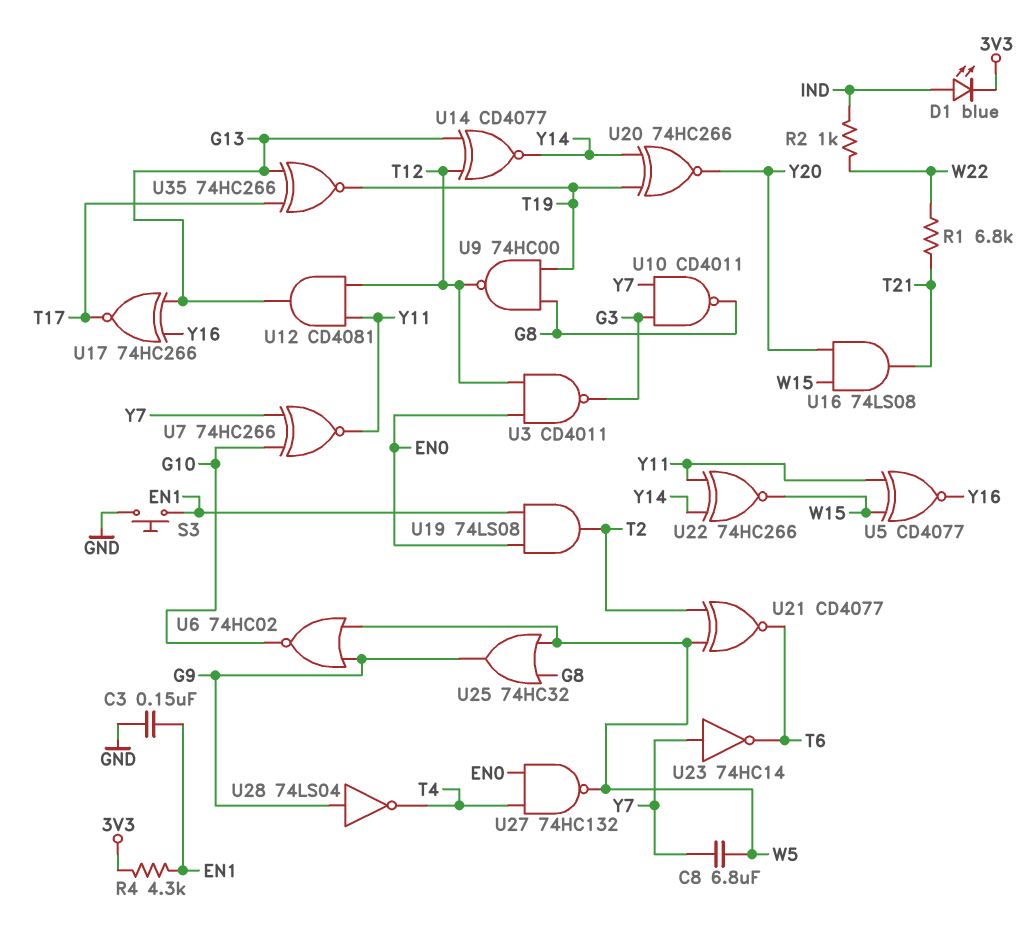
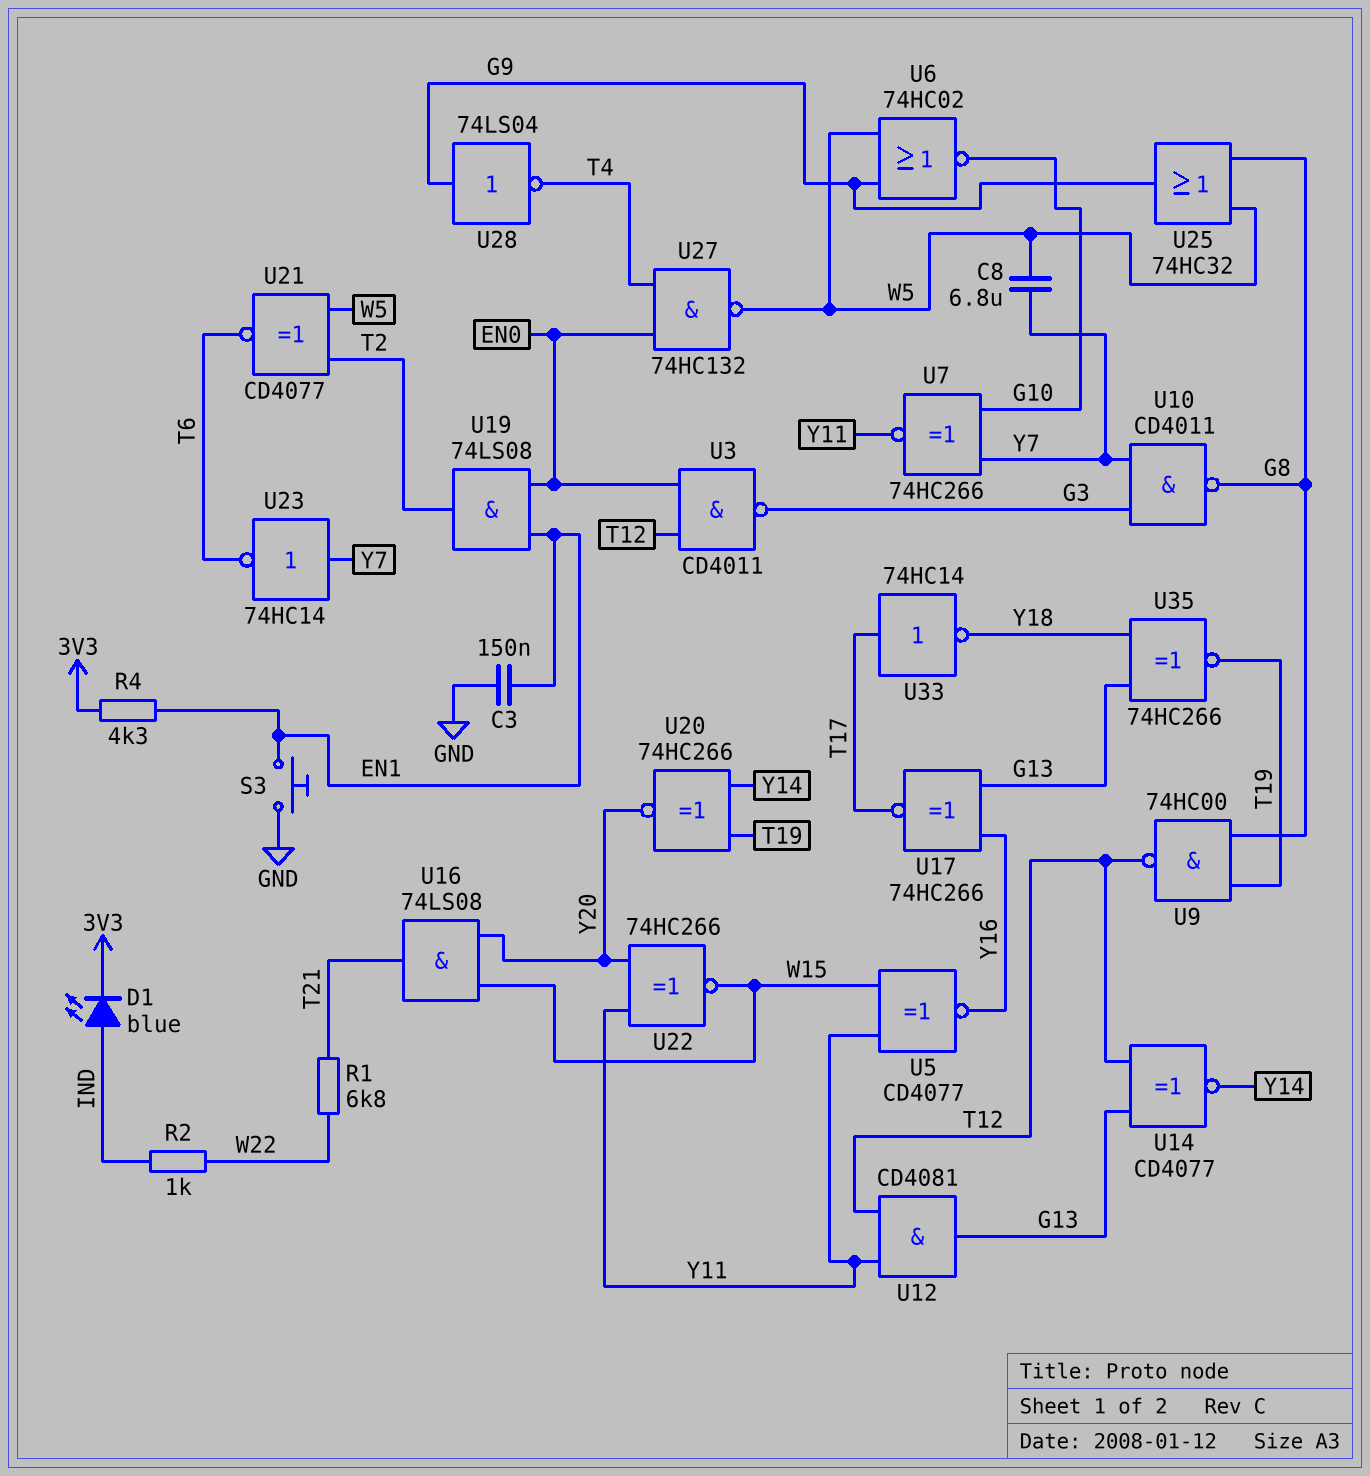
U22: XNOR 74HC266 (in Y11, in Y14, out W15) -> XNOR 74HC266 (in Y11, in Y20, out W15)
U33: none -> NOT 74HC14 (in T17, out Y18)
U35: XNOR 74HC266 (in G13, in T17, out T19) -> XNOR 74HC266 (in G13, in Y18, out T19)

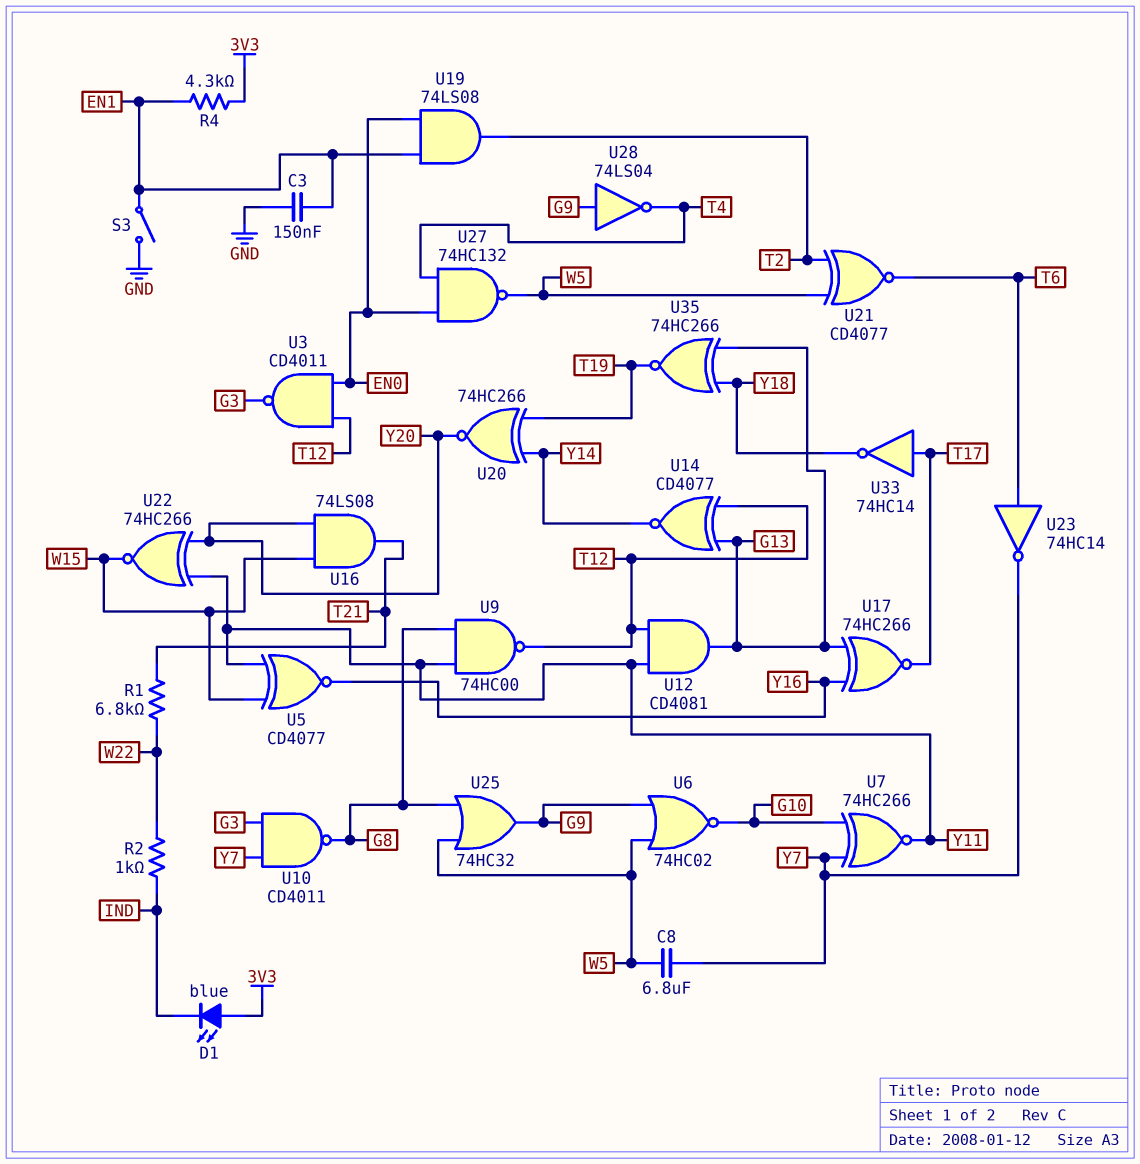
D1: LED blue (A IND, K 3V3) -> LED blue (A 3V3, K IND)
S3: button (EN1, GND) -> switch (EN1, GND)
U9: NAND 74HC00 (in G8, in T19, out T12) -> NAND 74HC00 (in G8, in Y11, out T12)
U23: NOT 74HC14 (in Y7, out T6) -> NOT 74HC14 (in T6, out Y7)

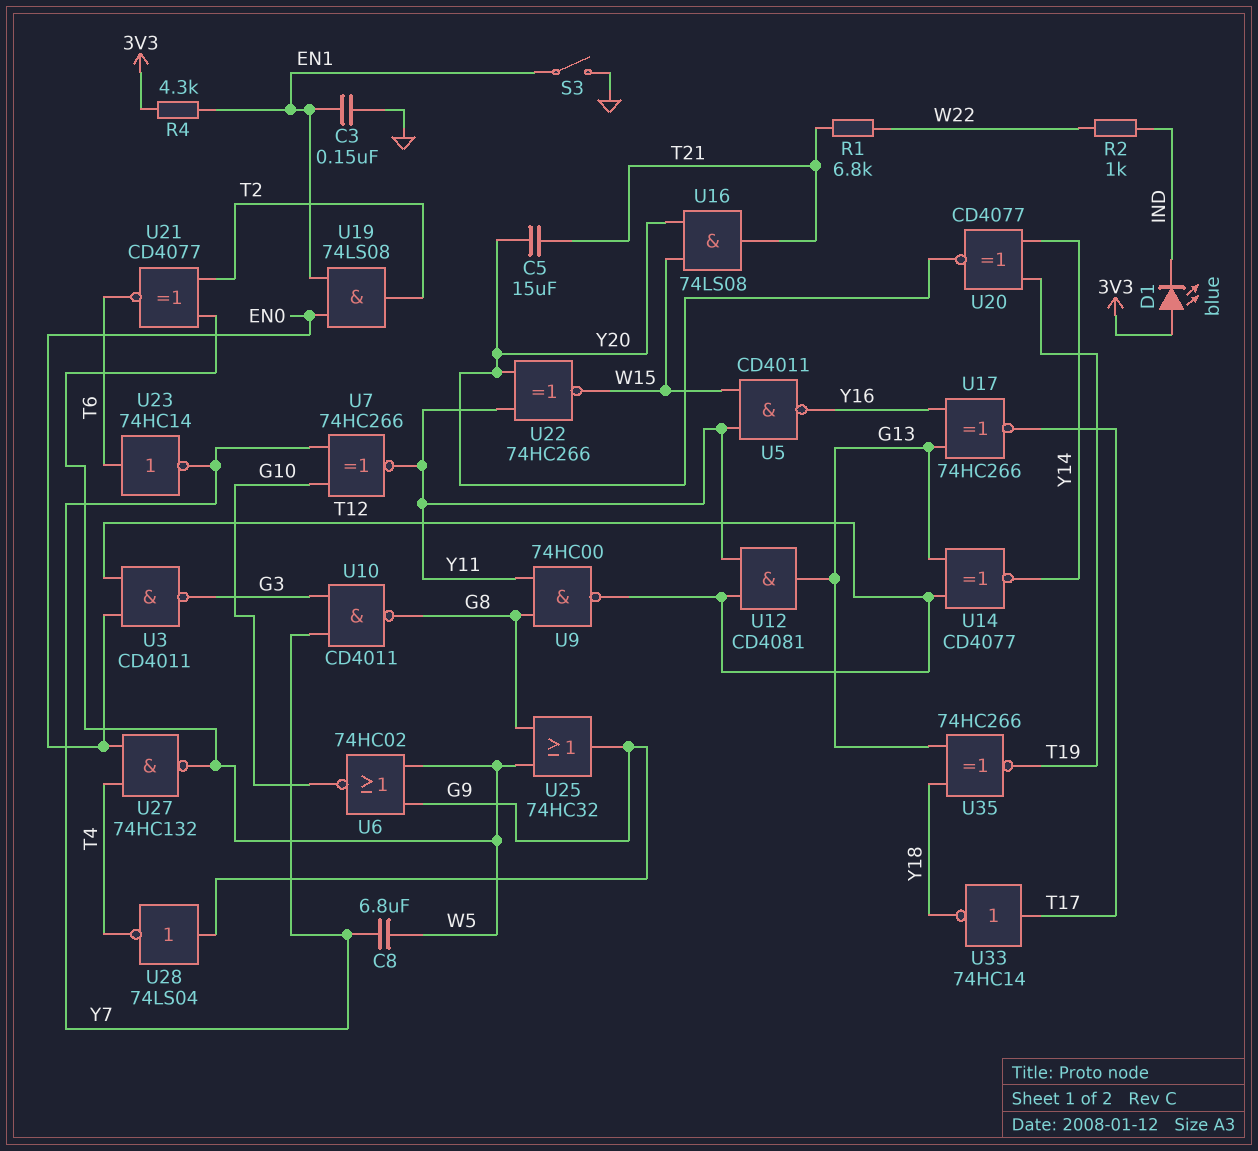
C5: none -> 15uF (T21, Y20)
U5: XNOR CD4077 (in W15, in Y11, out Y16) -> NAND CD4011 (in W15, in Y11, out Y16)
U20: XNOR 74HC266 (in T19, in Y14, out Y20) -> XNOR CD4077 (in T19, in Y14, out Y20)

